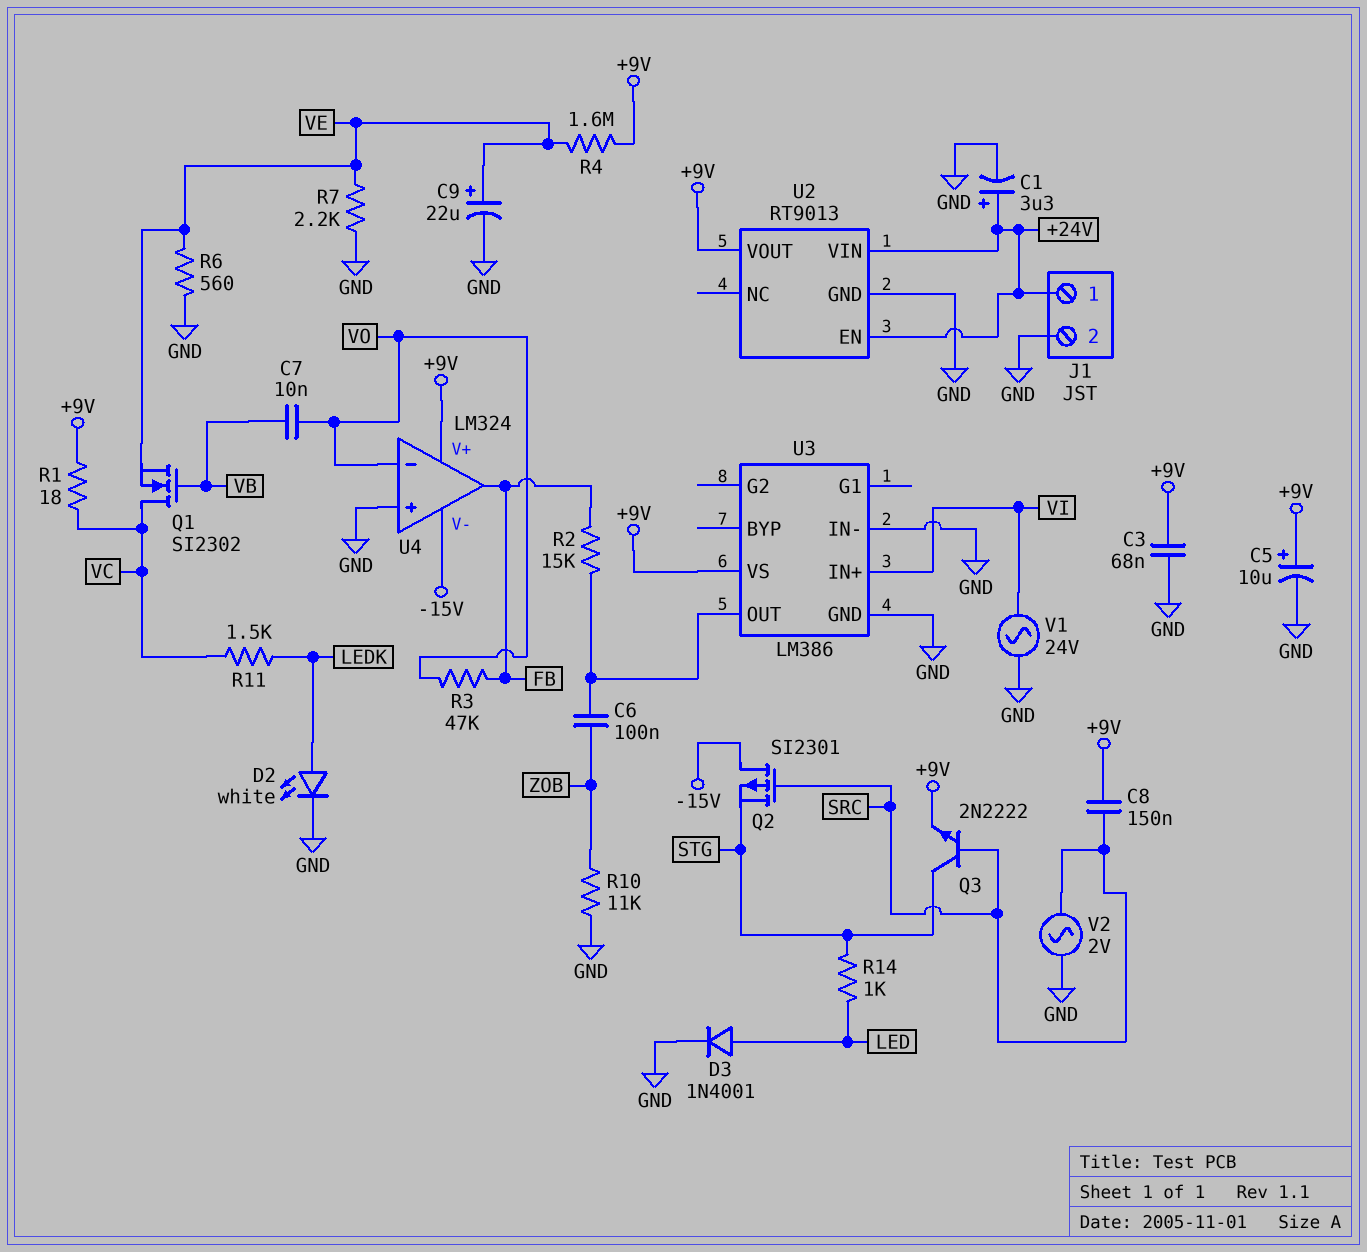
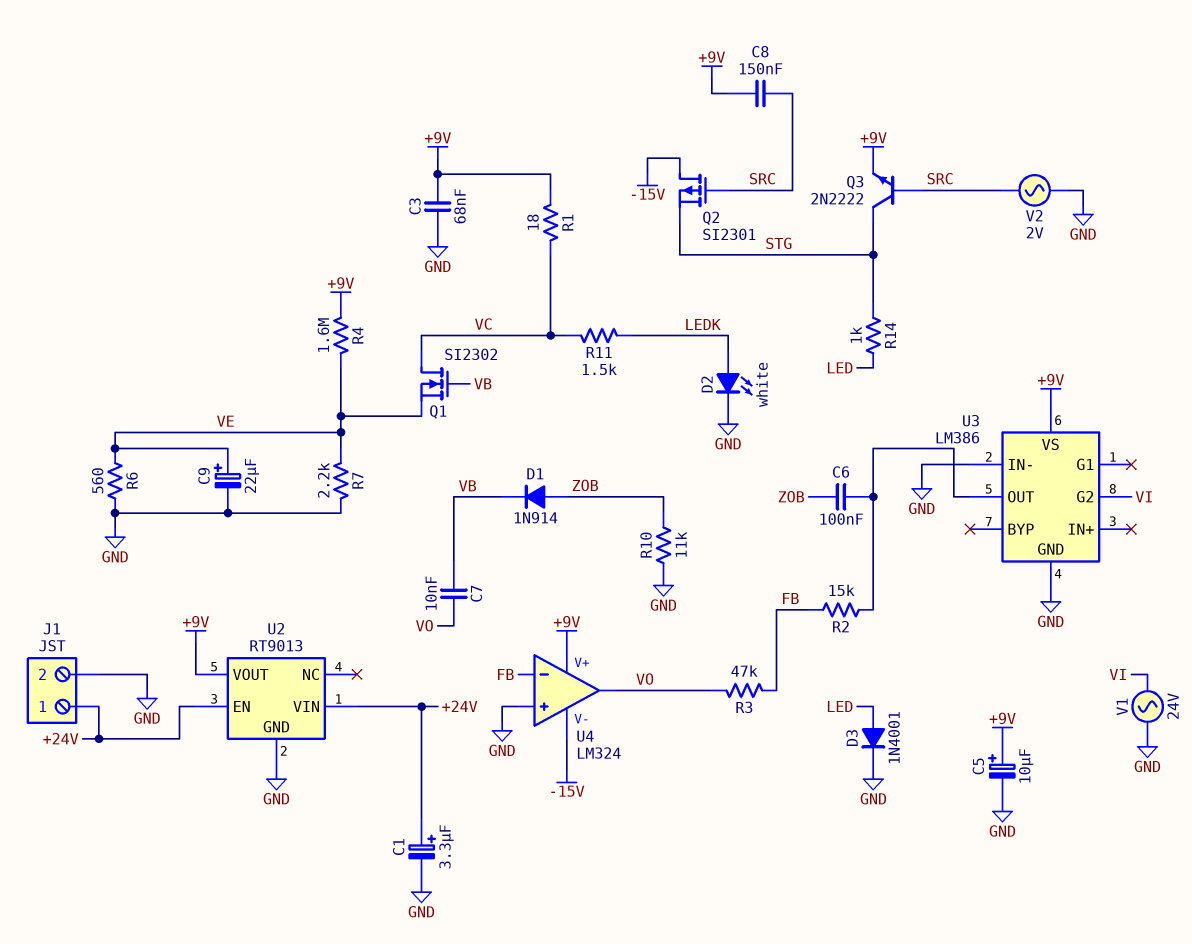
D1: none -> diode 1N914 (A ZOB, K VB)
U3 pin G2: none -> VI
U3 pin IN+: VI -> none
U4 pin in-: VO -> FB
U4 pin out: FB -> VO

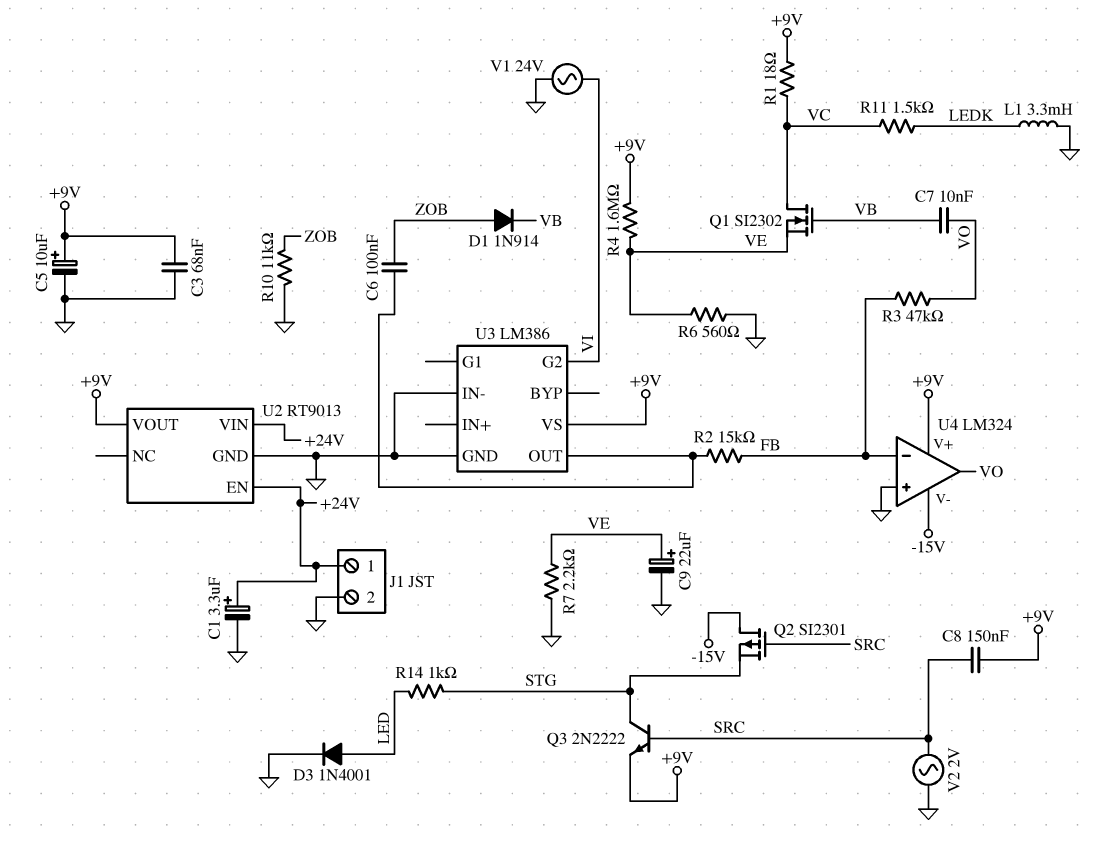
D2: LED white (A LEDK, K GND) -> none
L1: none -> 3.3mH (GND, LEDK)

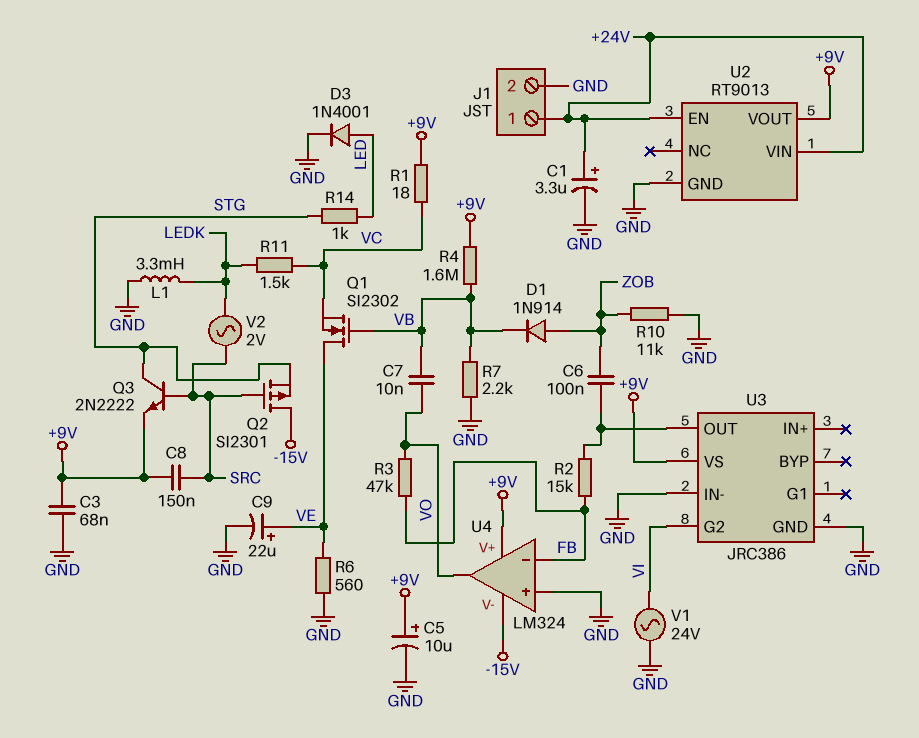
Q1: NMOS SI2302 (G VB, D VC, S VE) -> NMOS SI2302 (G VB, D VE, S VC)
R4: 1.6M (+9V, VE) -> 1.6M (+9V, VB)
R7: 2.2k (GND, VE) -> 2.2k (GND, VB)
U3: LM386 -> JRC386
V2: AC 2V (GND, SRC) -> AC 2V (LEDK, SRC)

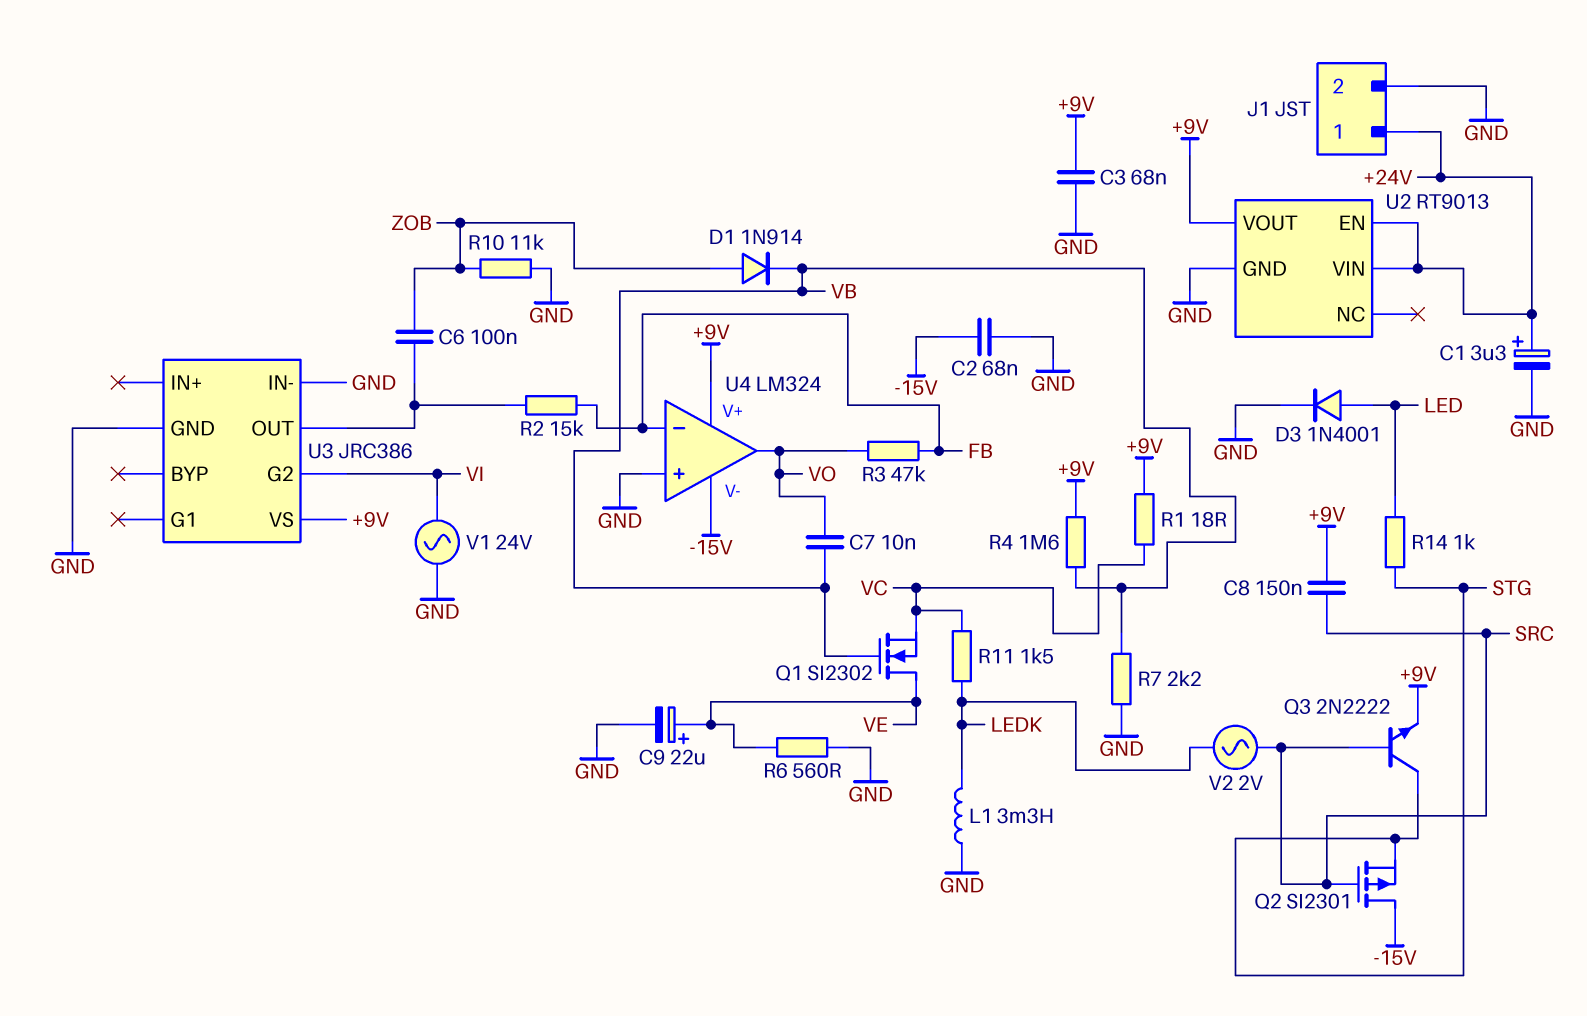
C2: none -> 68nF (-15V, GND)
C5: 10uF (plus +9V, minus GND) -> none

